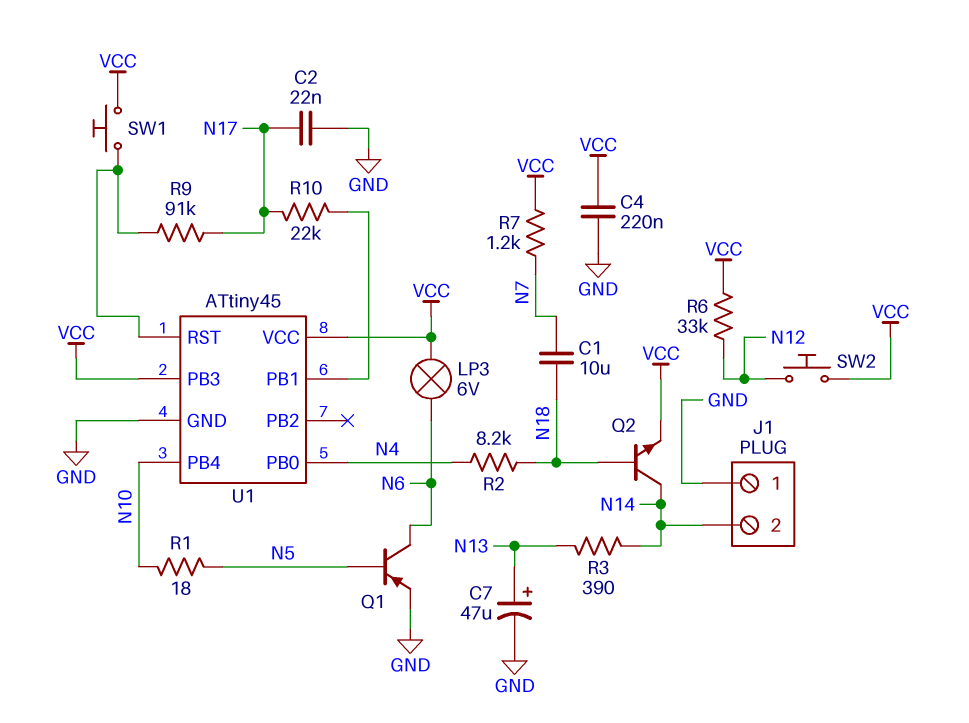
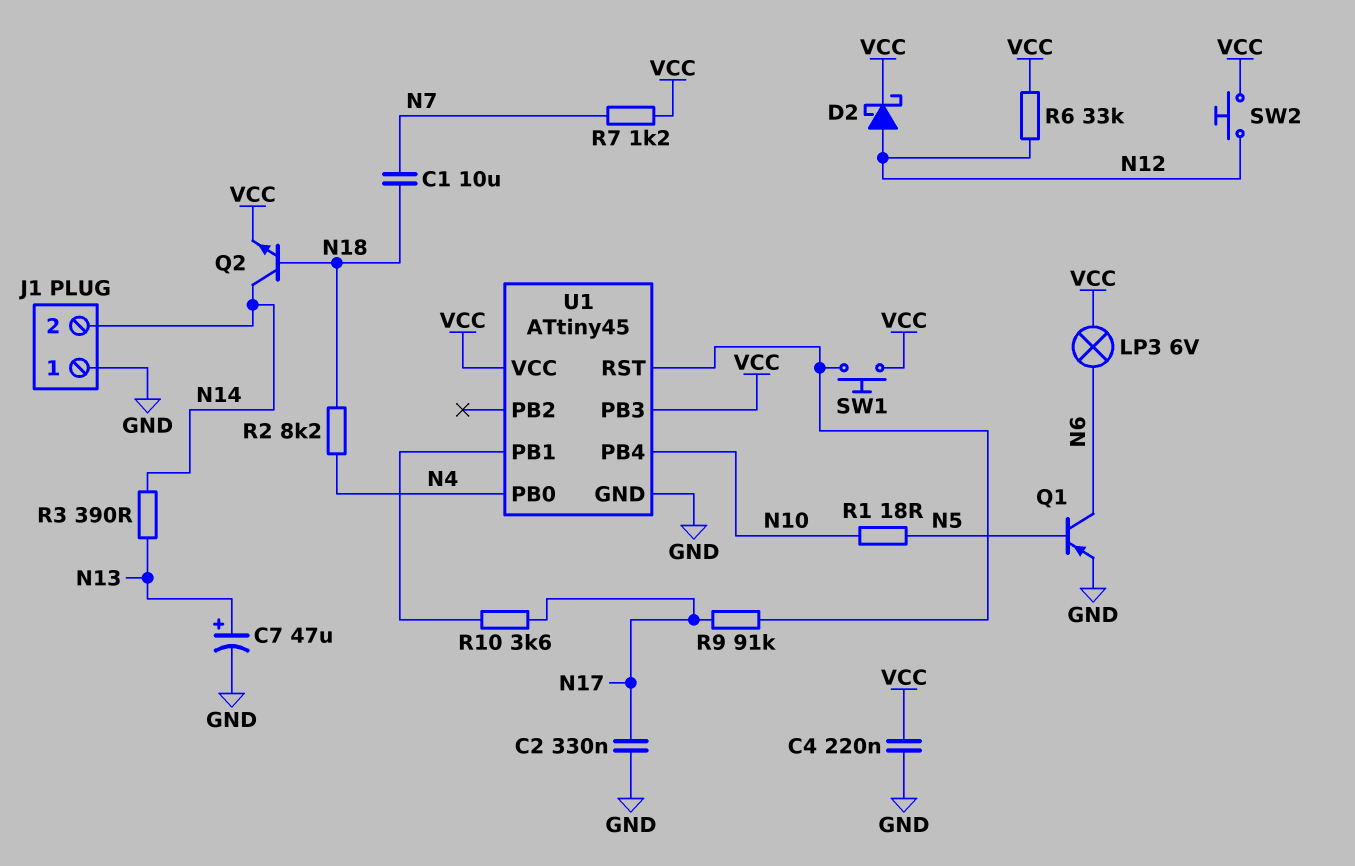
C2: 22nF (GND, N17) -> 330nF (GND, N17)
D2: none -> schottky (A N12, K VCC)
R10: 22k (N17, U1/PB1) -> 3.6k (N17, U1/PB1)

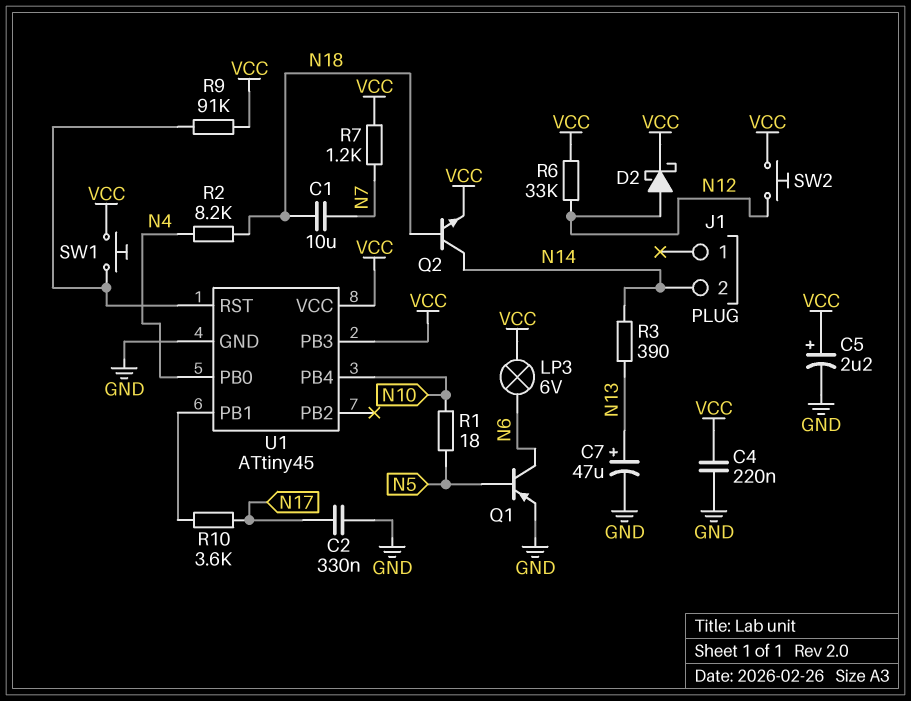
C5: none -> 2.2uF (plus VCC, minus GND)
J1 pin 1: GND -> none
R9: 91k (N17, U1/RST) -> 91k (U1/RST, VCC)

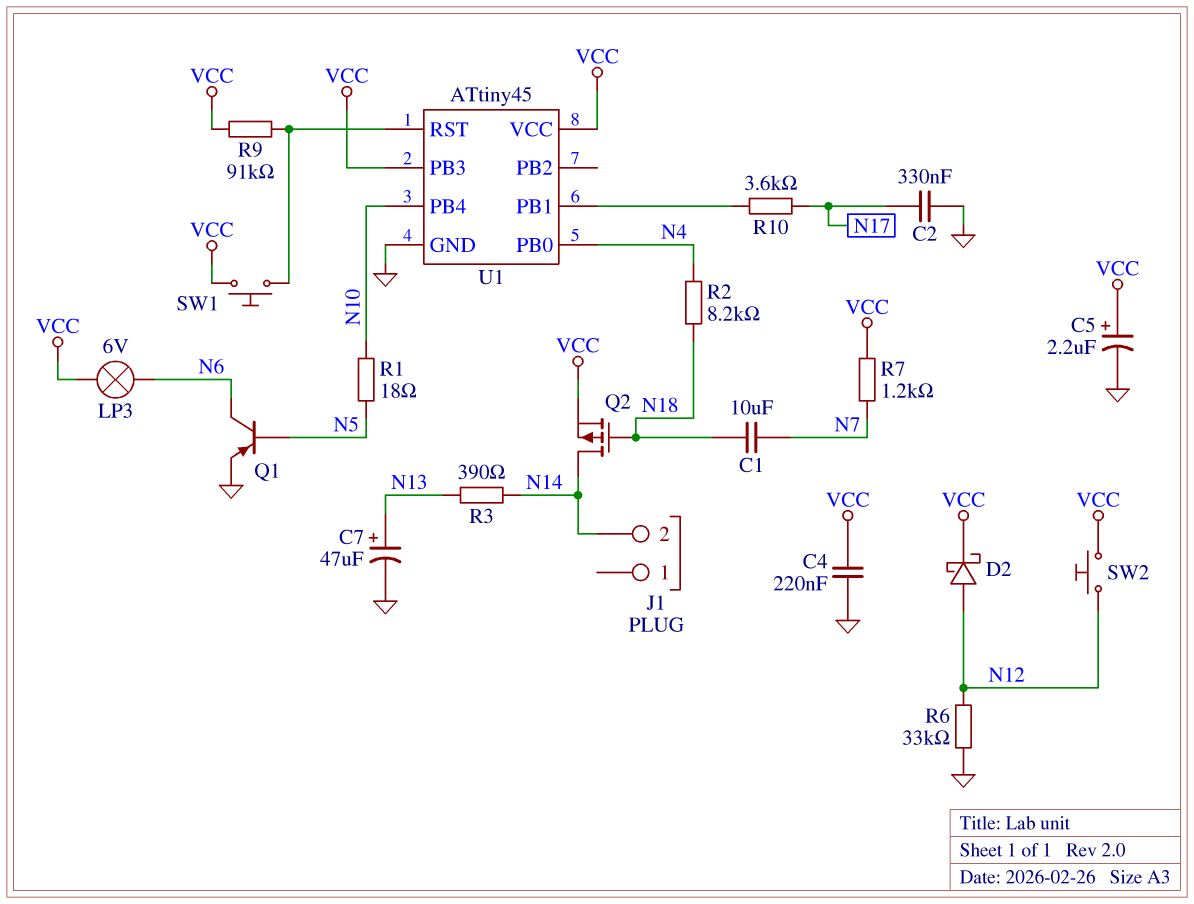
Q2: NPN (B N18, C N14, E VCC) -> PMOS (G N18, D N14, S VCC)
R6: 33k (N12, VCC) -> 33k (GND, N12)

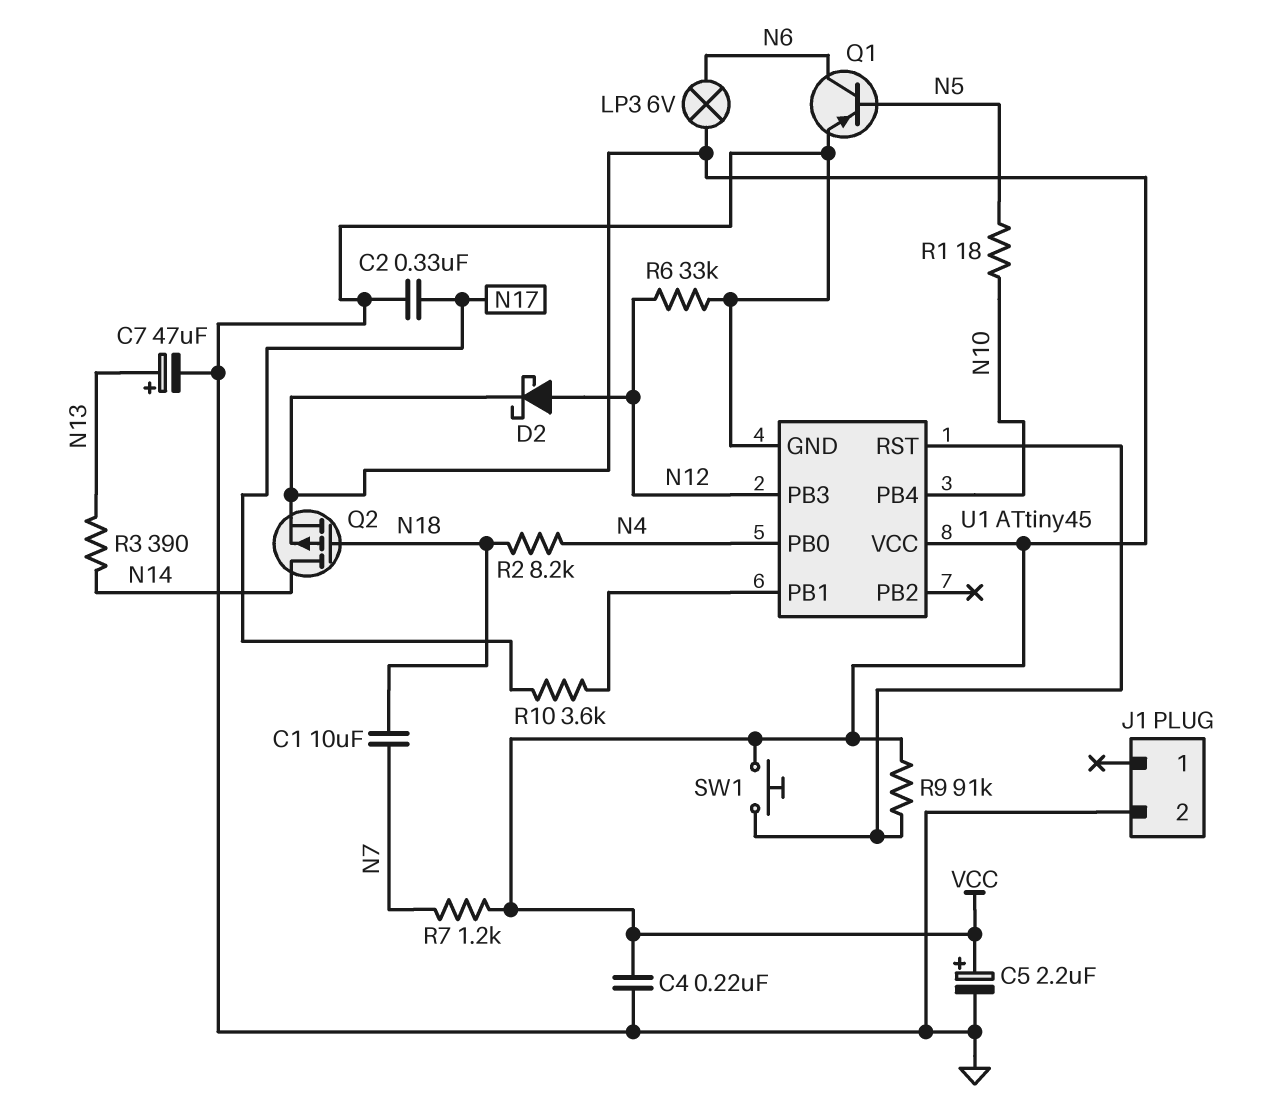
J1 pin 2: N14 -> GND
SW2: button (N12, VCC) -> none
U1 pin PB3: VCC -> N12

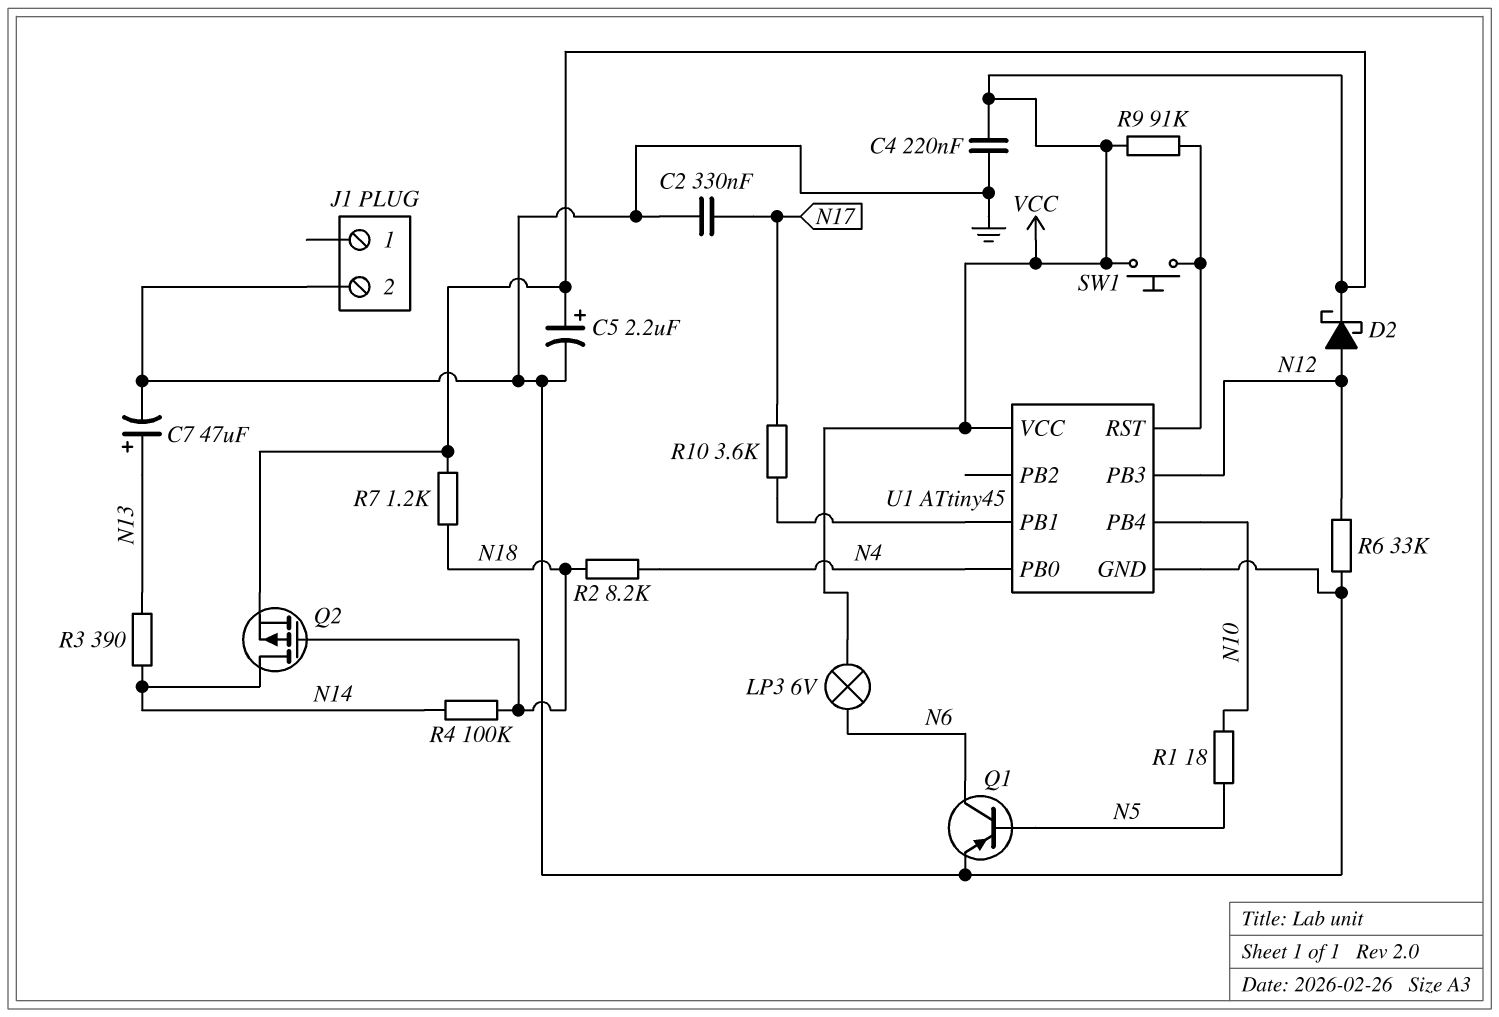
C1: 10uF (N7, N18) -> none
R4: none -> 100k (N14, N18)
R7: 1.2k (N7, VCC) -> 1.2k (N18, VCC)

